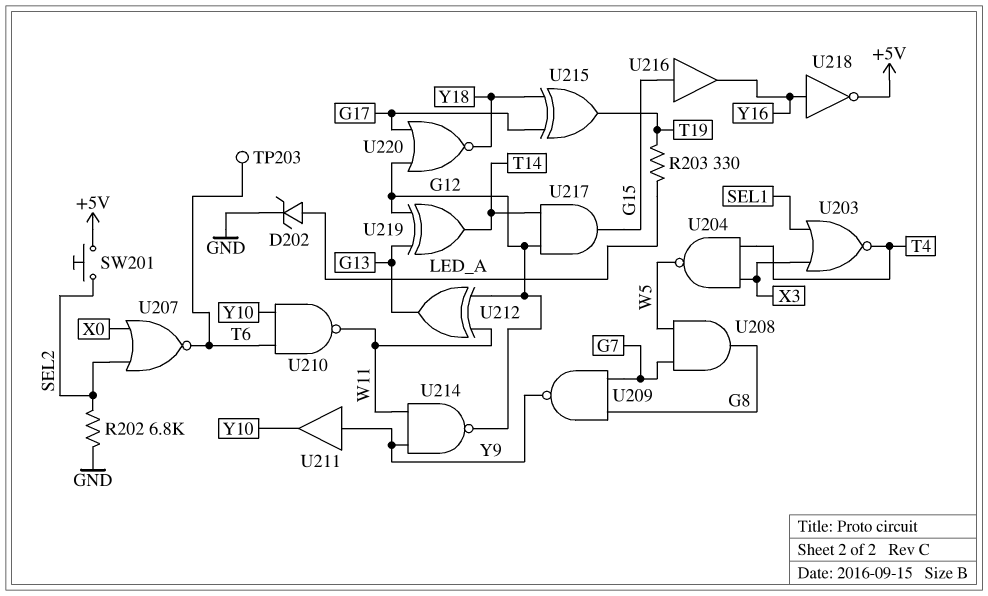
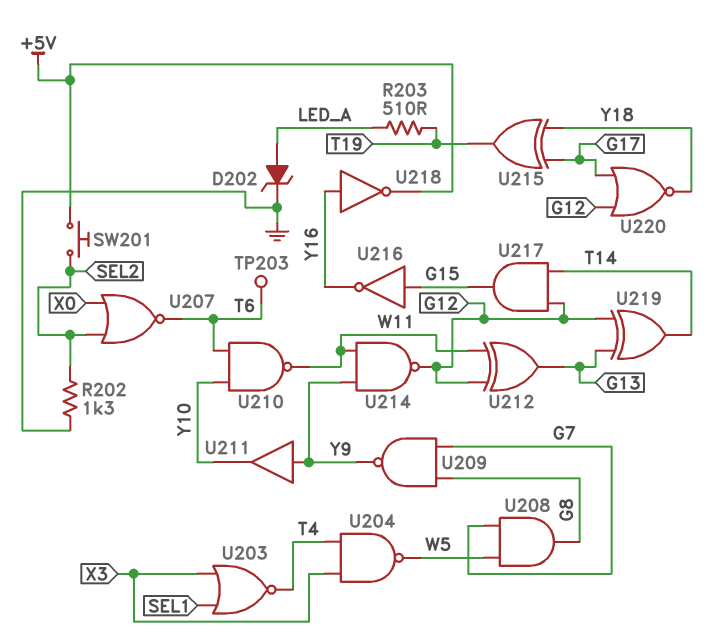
R202: 6.8k (GND, SEL2) -> 1.3k (GND, SEL2)
R203: 330 (LED_A, T19) -> 510 (LED_A, T19)
U216: buffer (in G15, out Y16) -> NOT (in G15, out Y16)

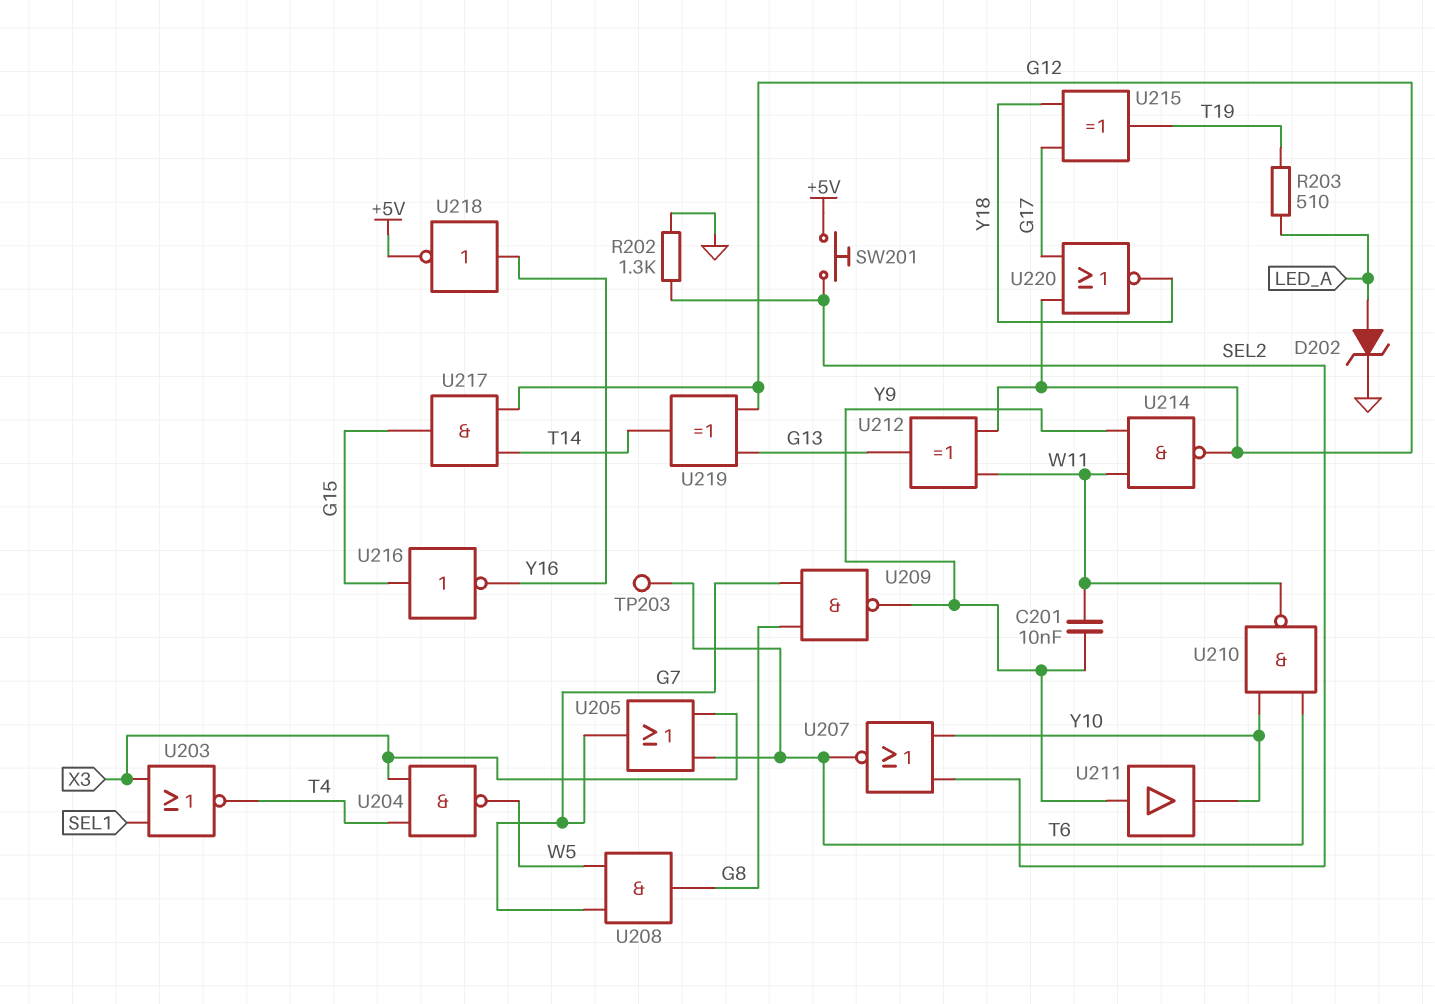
C201: none -> 10nF (W11, Y9)
U205: none -> OR (in T6, in X3, out G7)
U207: NOR (in SEL2, in X0, out T6) -> NOR (in SEL2, in Y10, out T6)

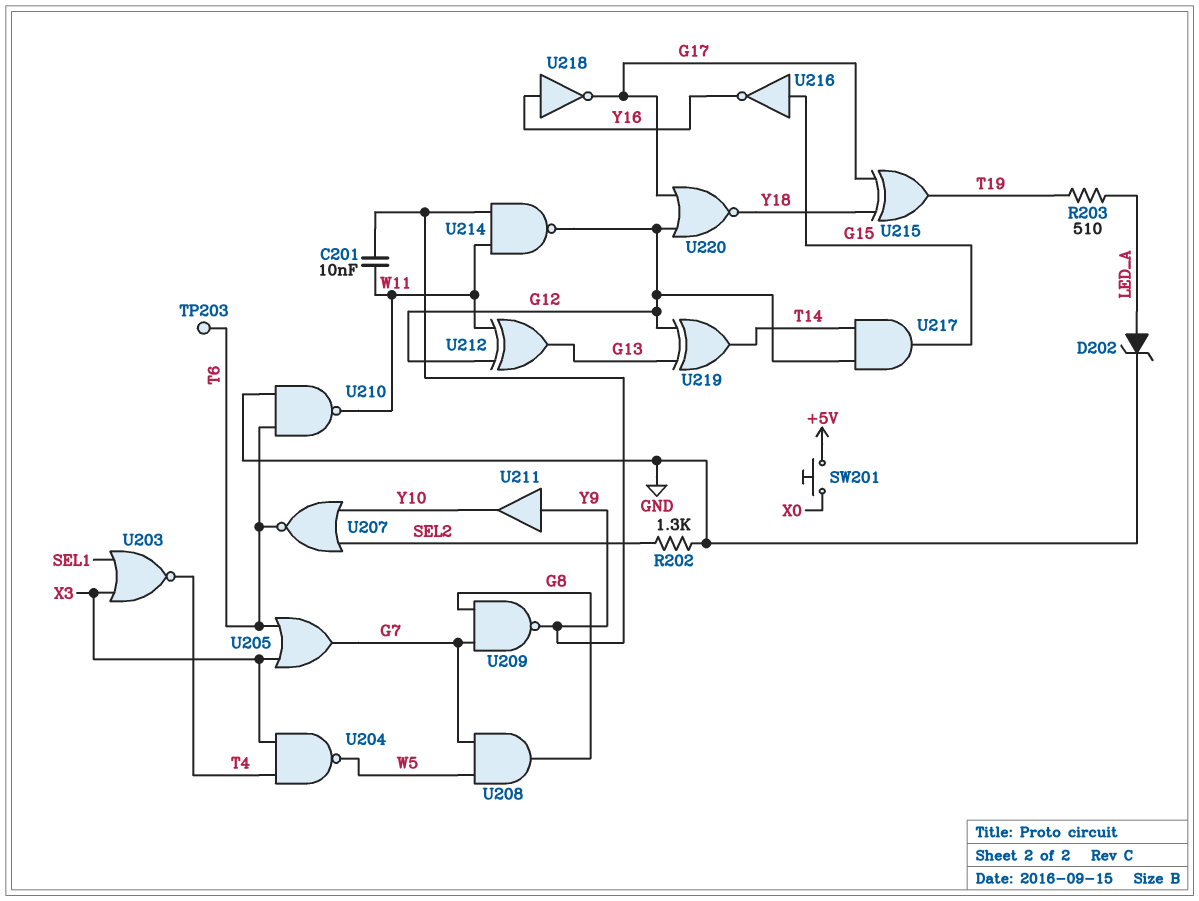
SW201: button (+5V, SEL2) -> button (+5V, X0)
U210: NAND (in T6, in Y10, out W11) -> NAND (in GND, in T6, out W11)
U218: NOT (in Y16, out +5V) -> NOT (in Y16, out G17)

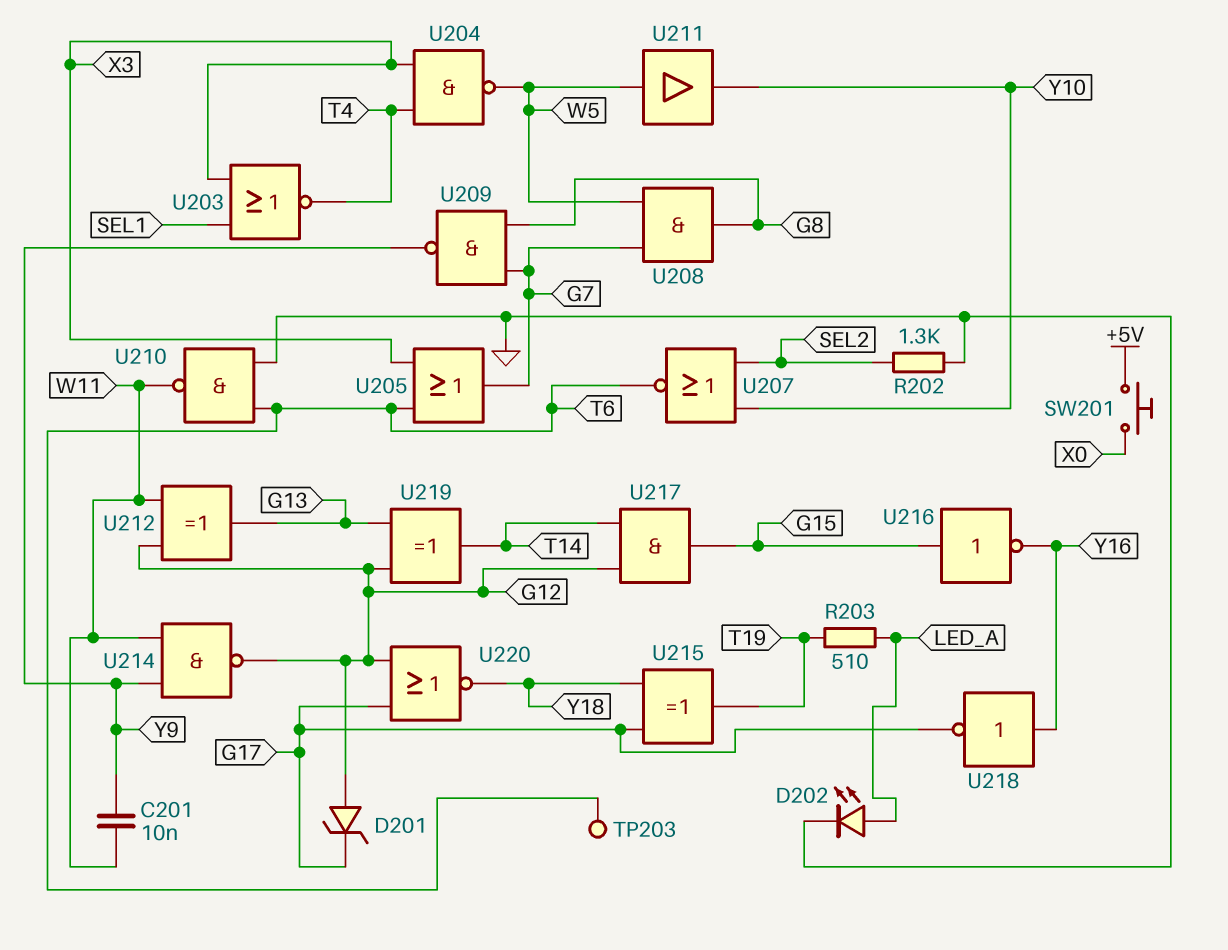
D201: none -> zener (A G12, K G17)
D202: zener (A LED_A, K GND) -> LED (A LED_A, K GND)
U211: buffer (in Y9, out Y10) -> buffer (in W5, out Y10)

